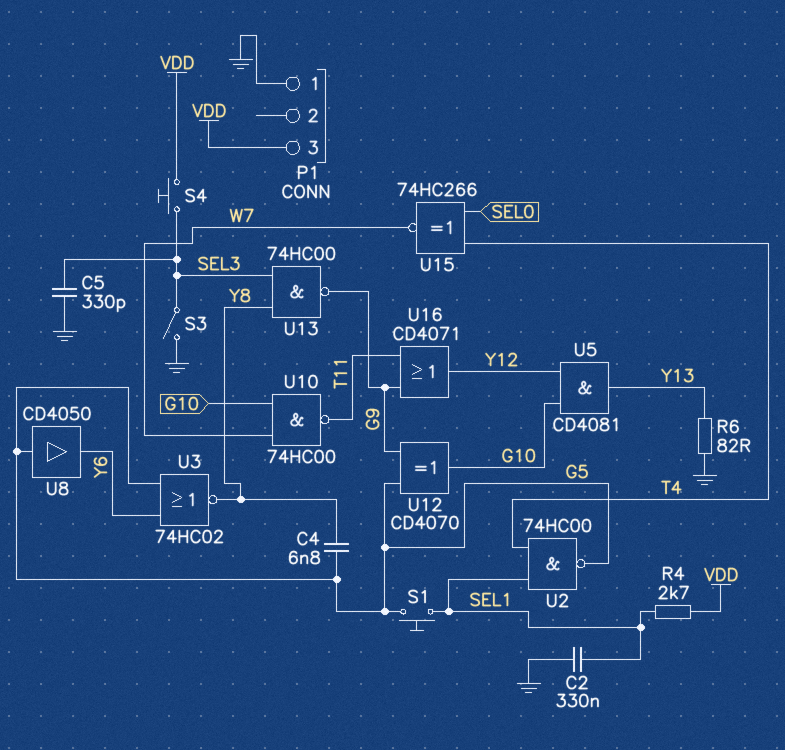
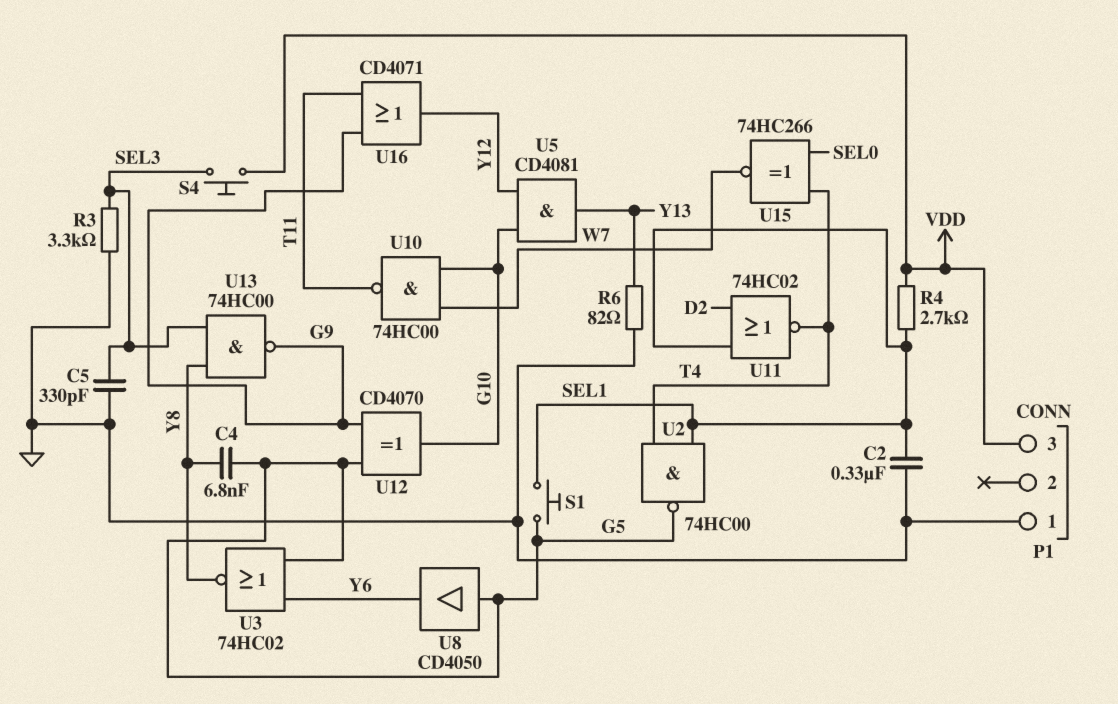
R3: none -> 3.3k (GND, SEL3)
S3: switch (GND, SEL3) -> none
U11: none -> NOR 74HC02 (in D2, in SEL1, out T4)

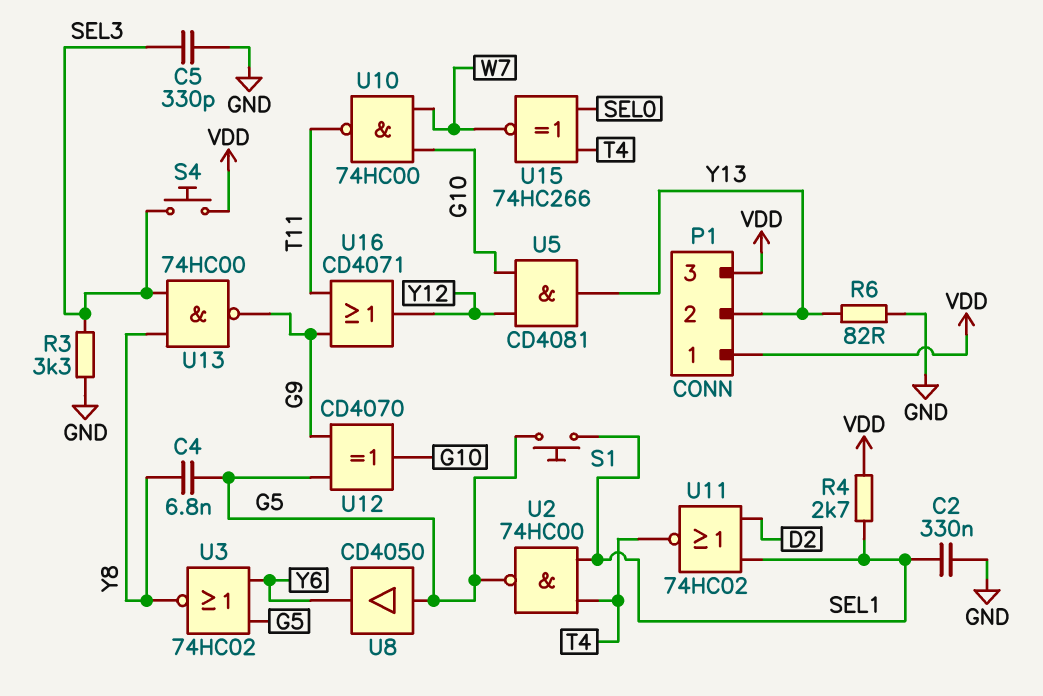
P1 pin 1: GND -> VDD
P1 pin 2: none -> Y13

